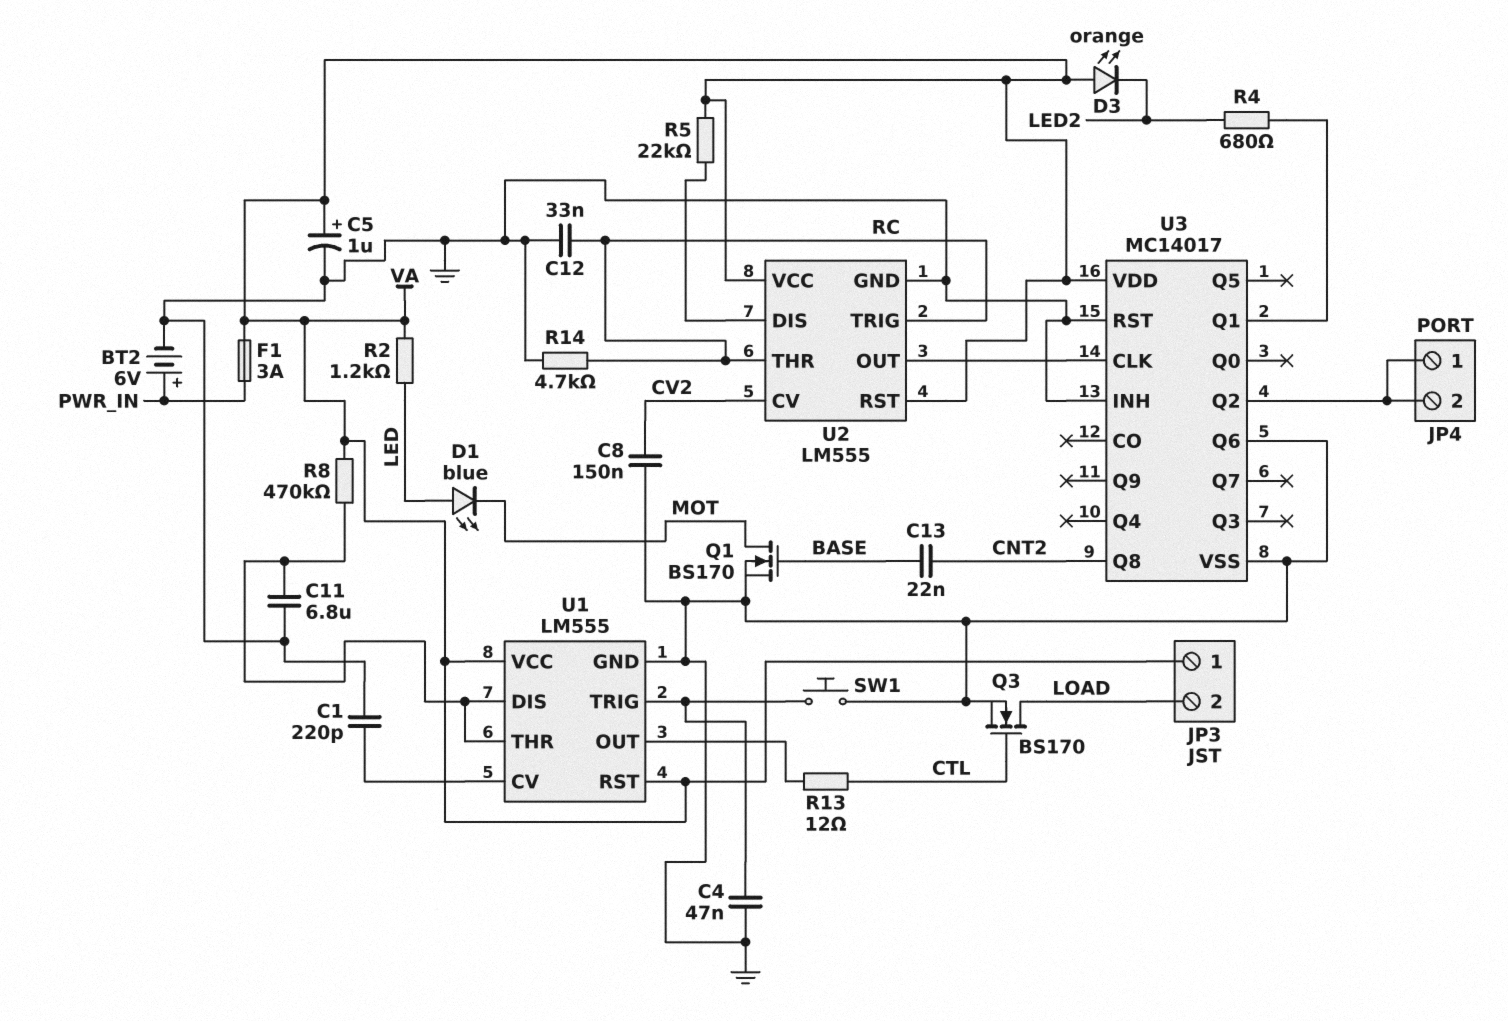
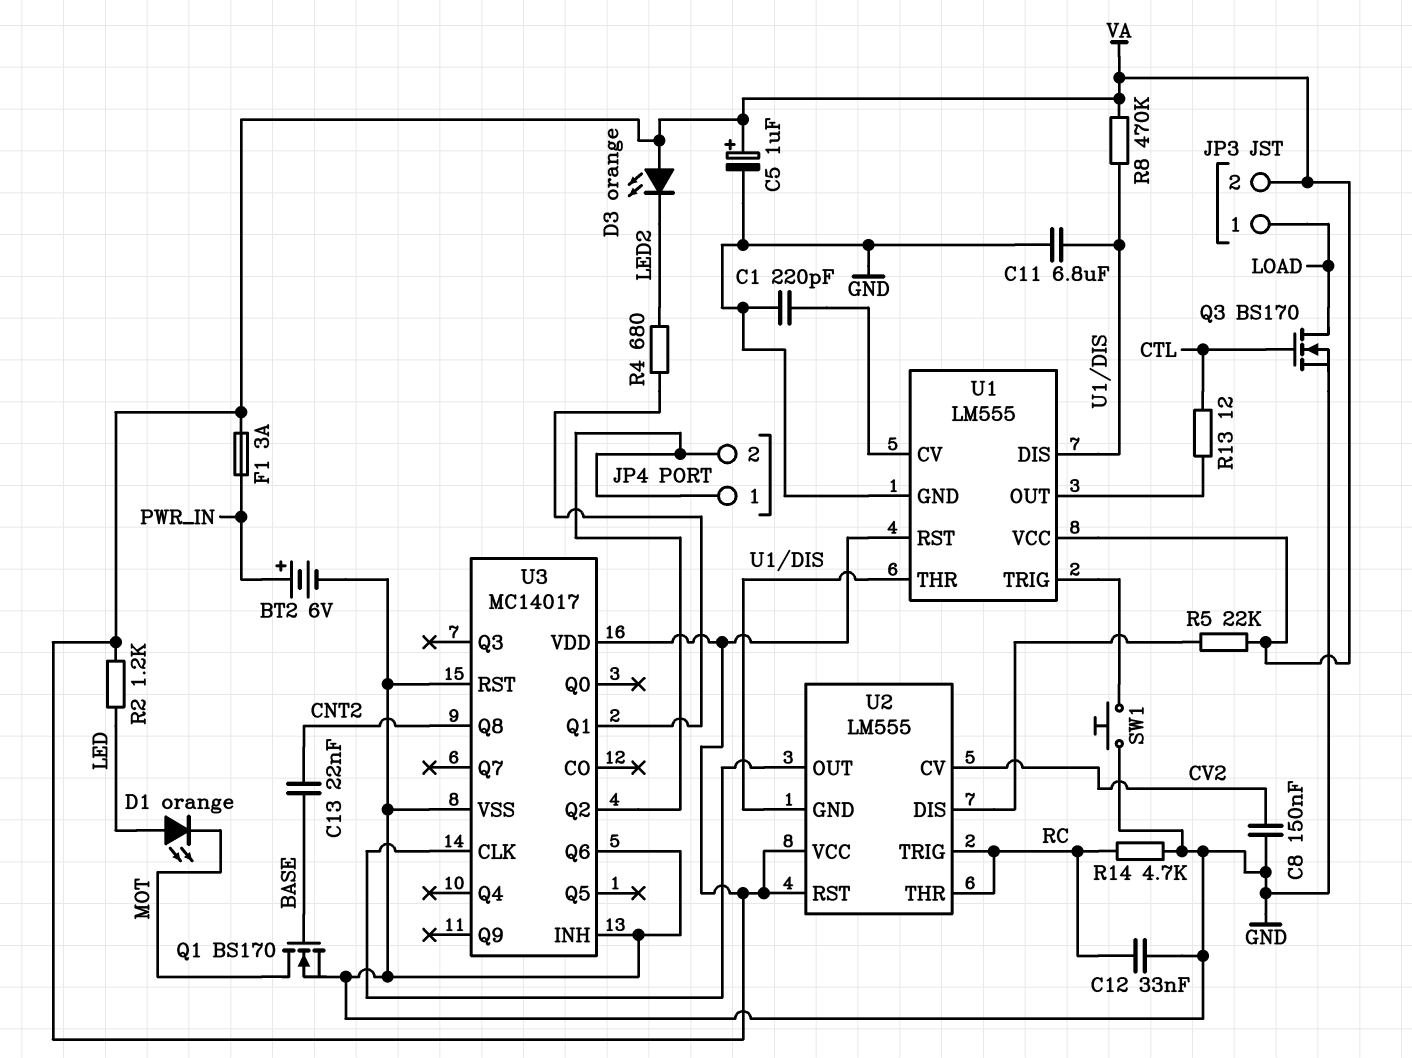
C4: 47nF (GND, U1/TRIG) -> none
D1: LED blue (A LED, K MOT) -> LED orange (A LED, K MOT)
JP3 pin 1: VA -> LOAD
JP3 pin 2: LOAD -> VA
U2 pin GND: GND -> U1/DIS

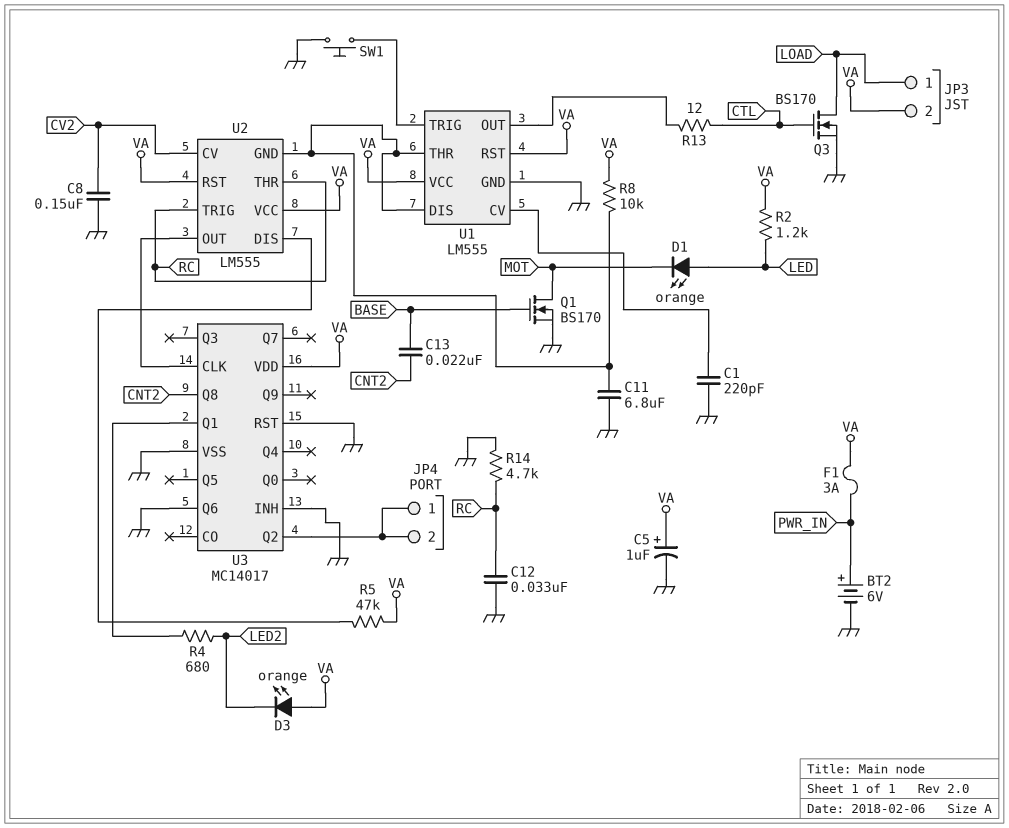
R5: 22k (U2/DIS, VA) -> 47k (U2/DIS, VA)
R8: 470k (U1/DIS, VA) -> 10k (U1/DIS, VA)

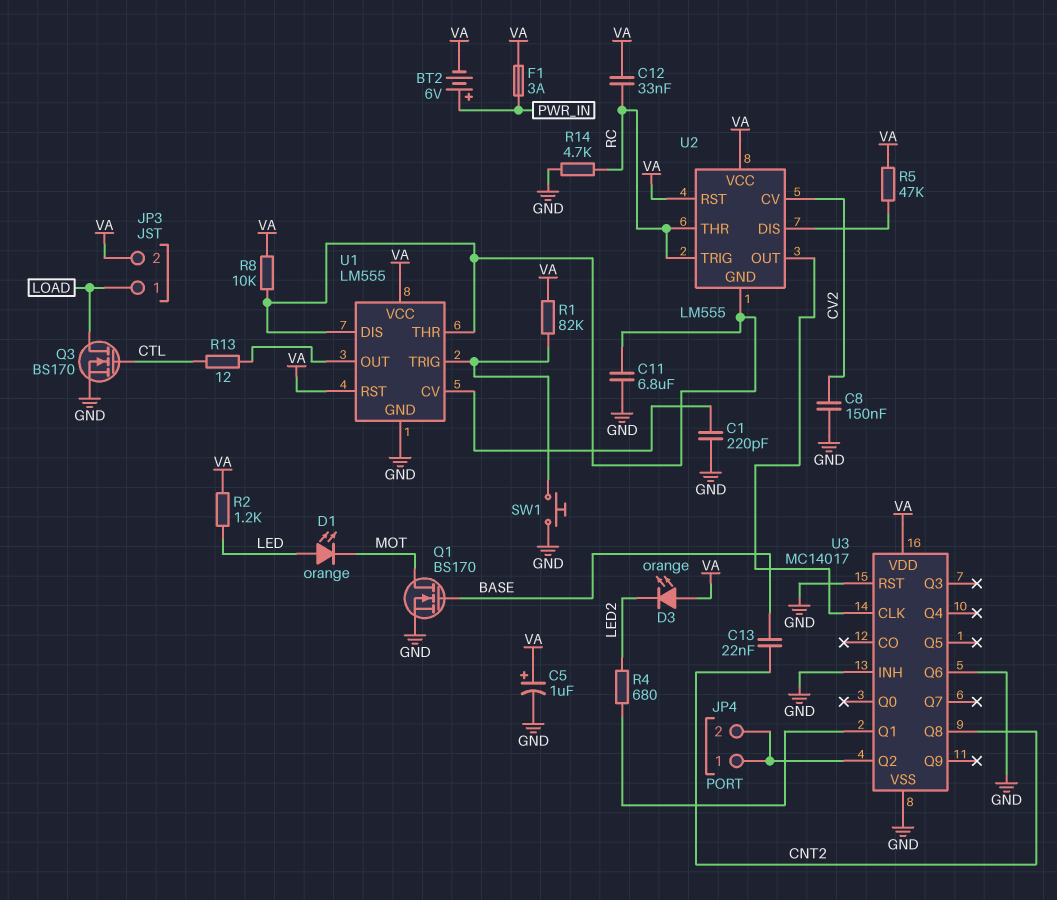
BT2: 6V (plus PWR_IN, minus GND) -> 6V (plus PWR_IN, minus VA)
C12: 33nF (GND, RC) -> 33nF (RC, VA)
R1: none -> 82k (U1/TRIG, VA)

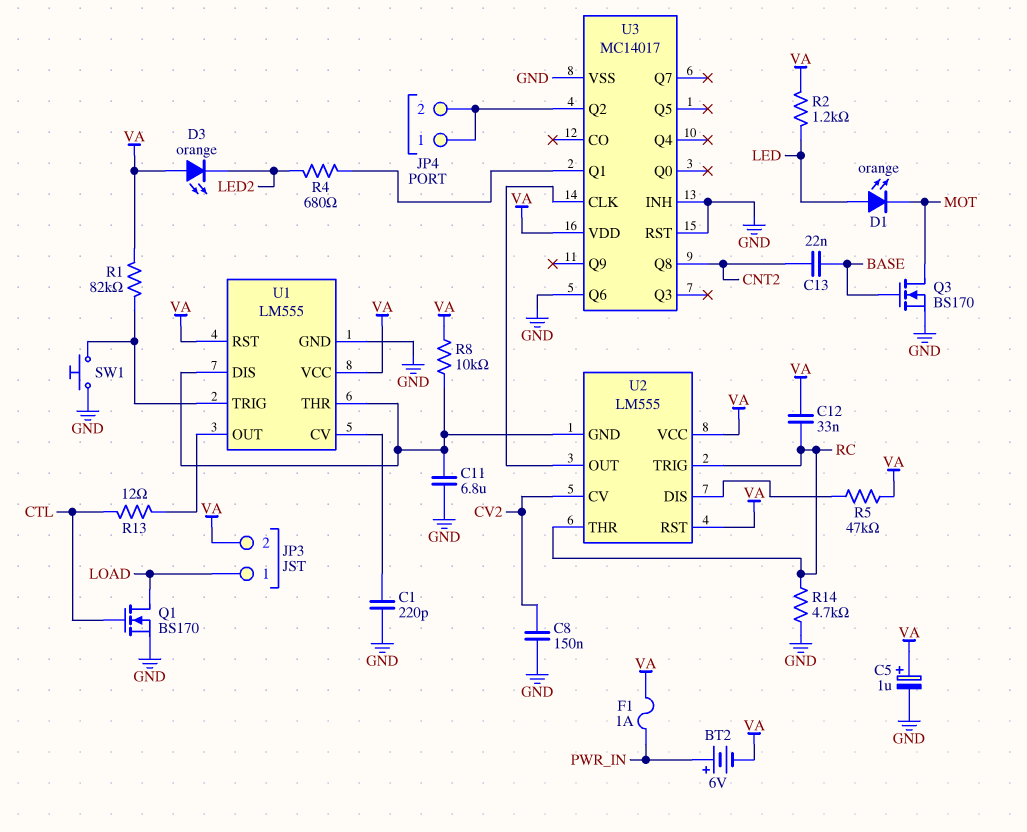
F1: 3A (PWR_IN, VA) -> 1A (PWR_IN, VA)
Q1: NMOS BS170 (G BASE, D MOT, S GND) -> NMOS BS170 (G CTL, D LOAD, S GND)
Q3: NMOS BS170 (G CTL, D LOAD, S GND) -> NMOS BS170 (G BASE, D MOT, S GND)

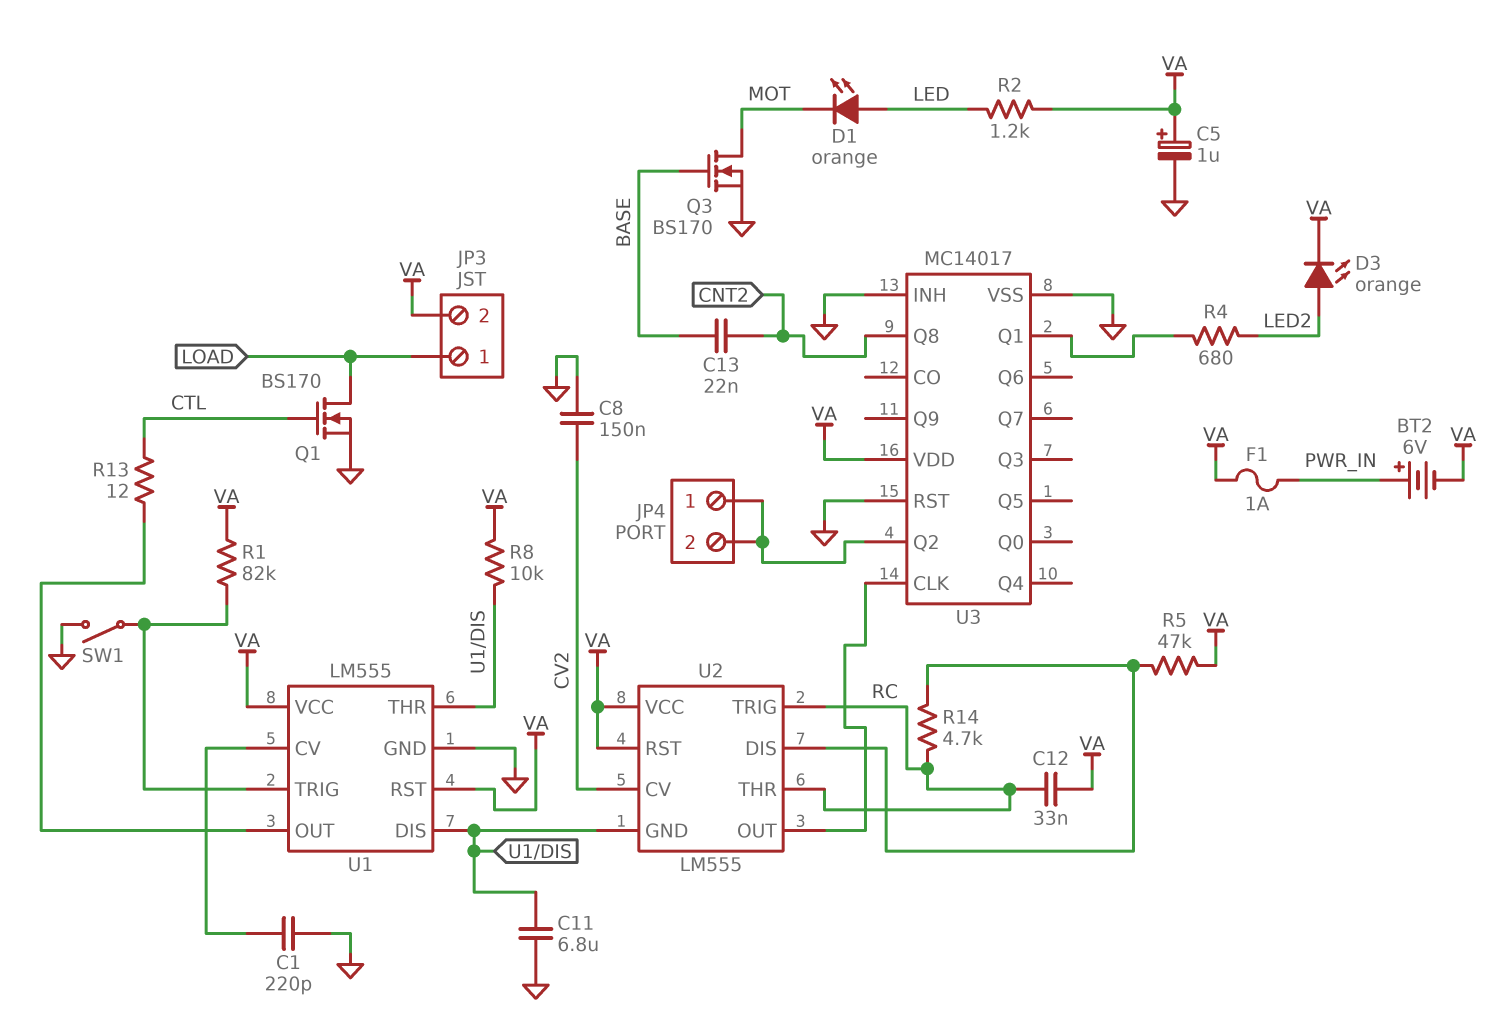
D3: LED orange (A VA, K LED2) -> LED orange (A LED2, K VA)
R14: 4.7k (GND, RC) -> 4.7k (RC, U2/DIS)
SW1: button (GND, U1/TRIG) -> switch (GND, U1/TRIG)
U3 pin Q6: GND -> none

